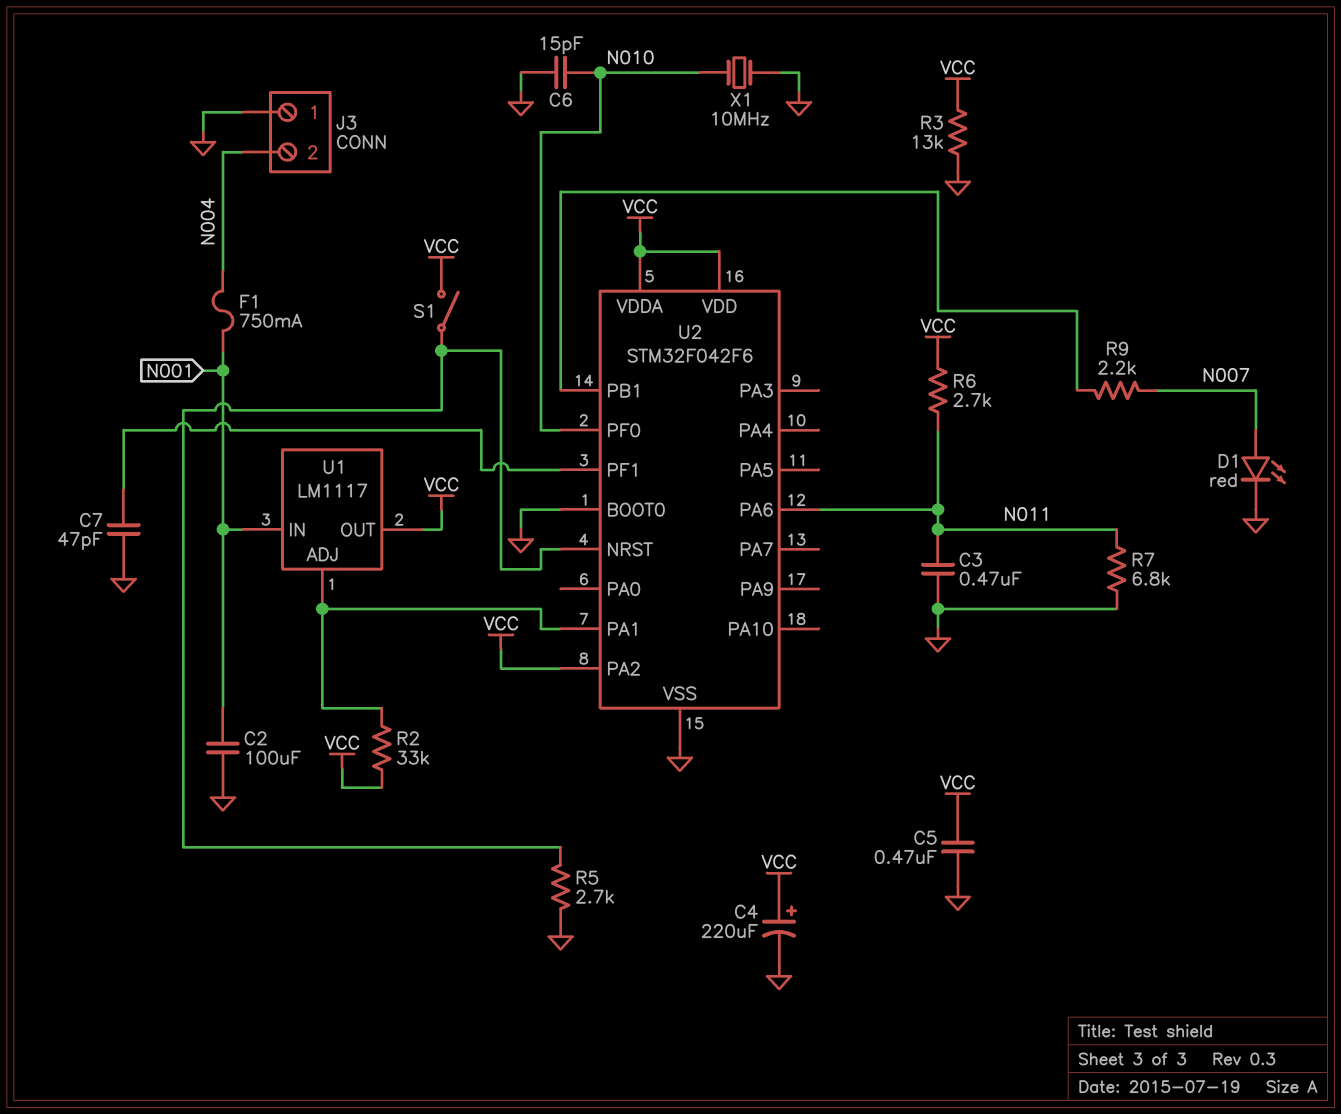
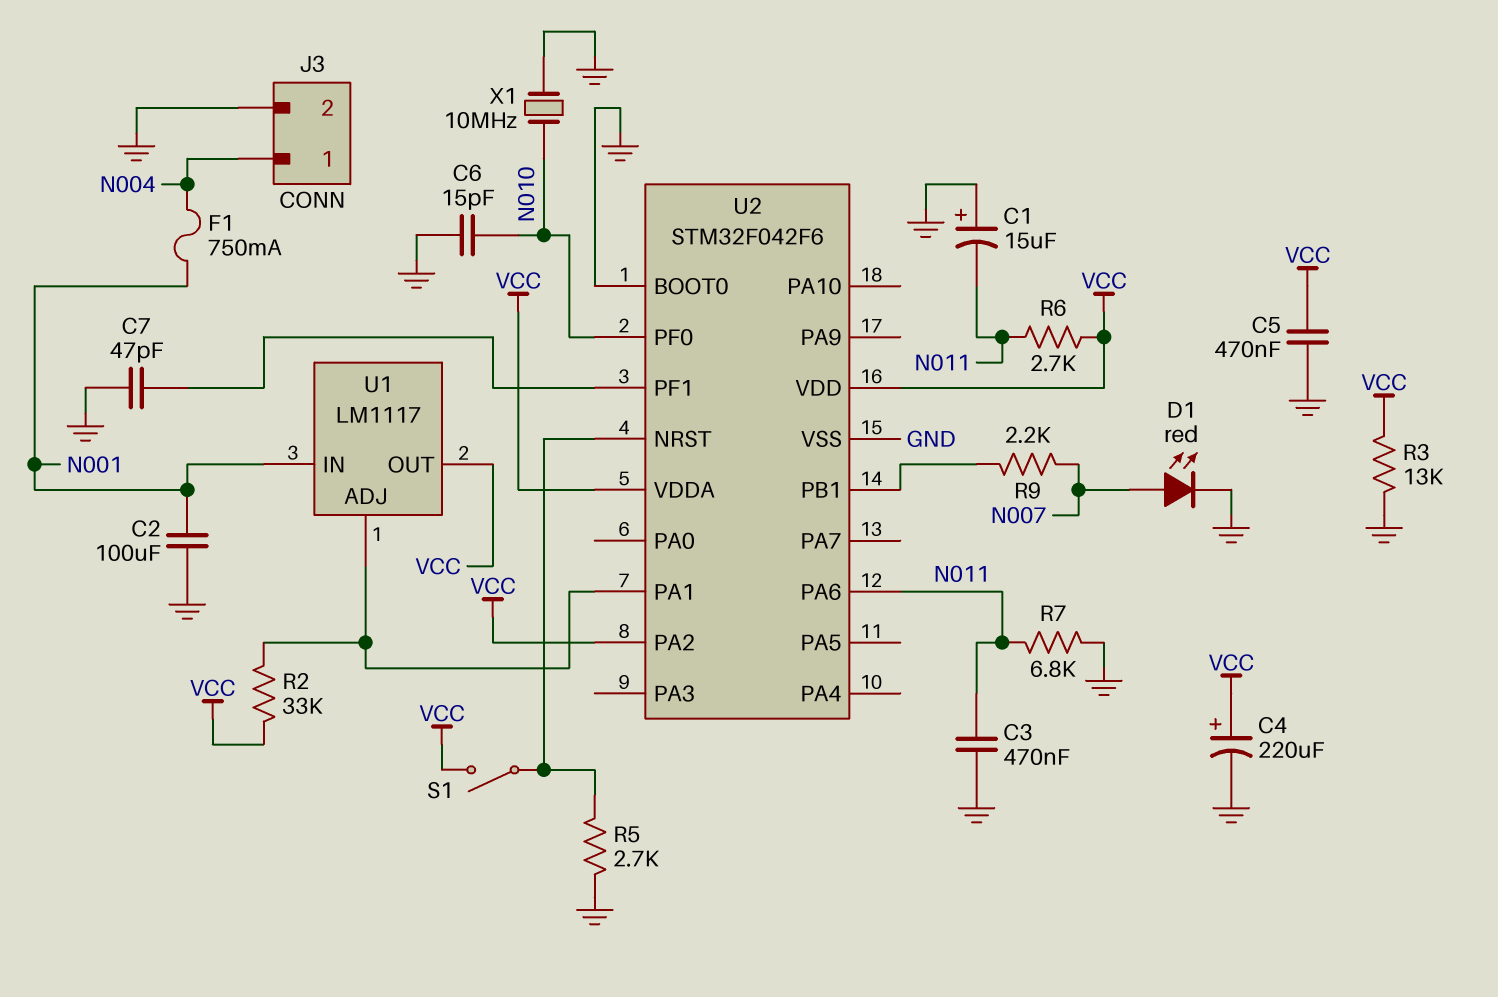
C1: none -> 15uF (plus GND, minus N011)
J3 pin 1: GND -> N004
J3 pin 2: N004 -> GND

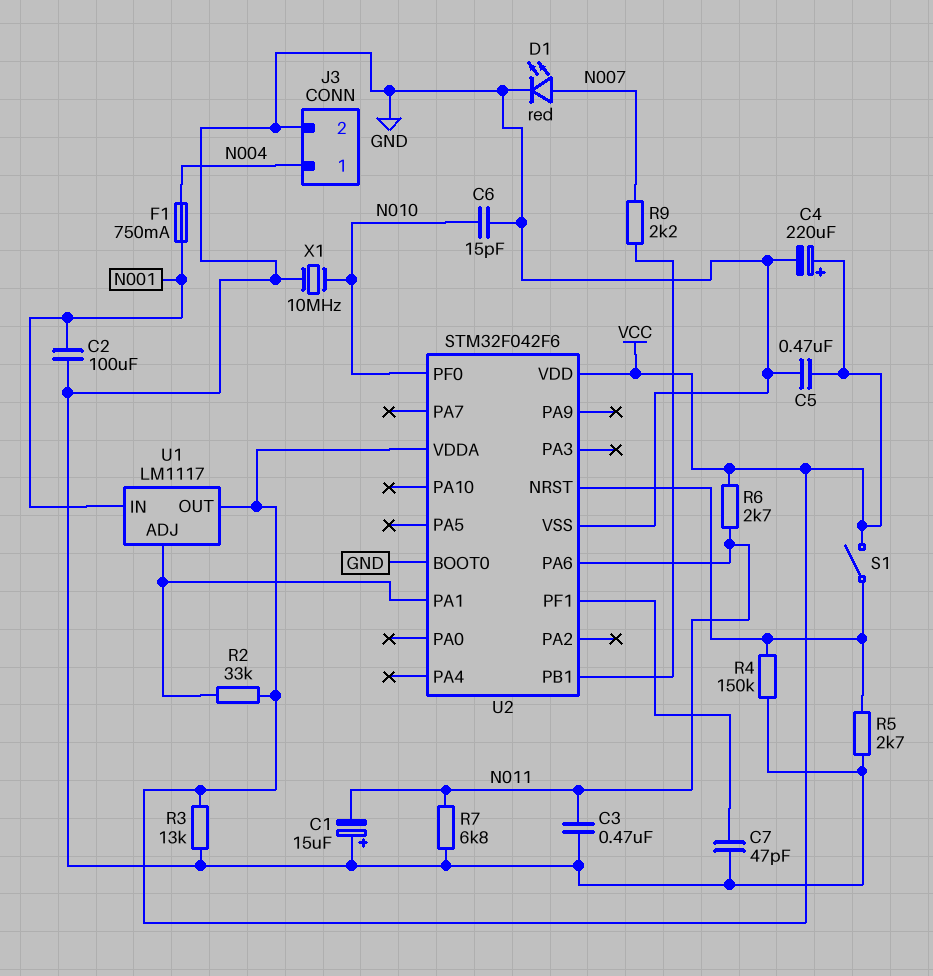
R4: none -> 150k (GND, U2/NRST)
U2 pin PA2: VCC -> none

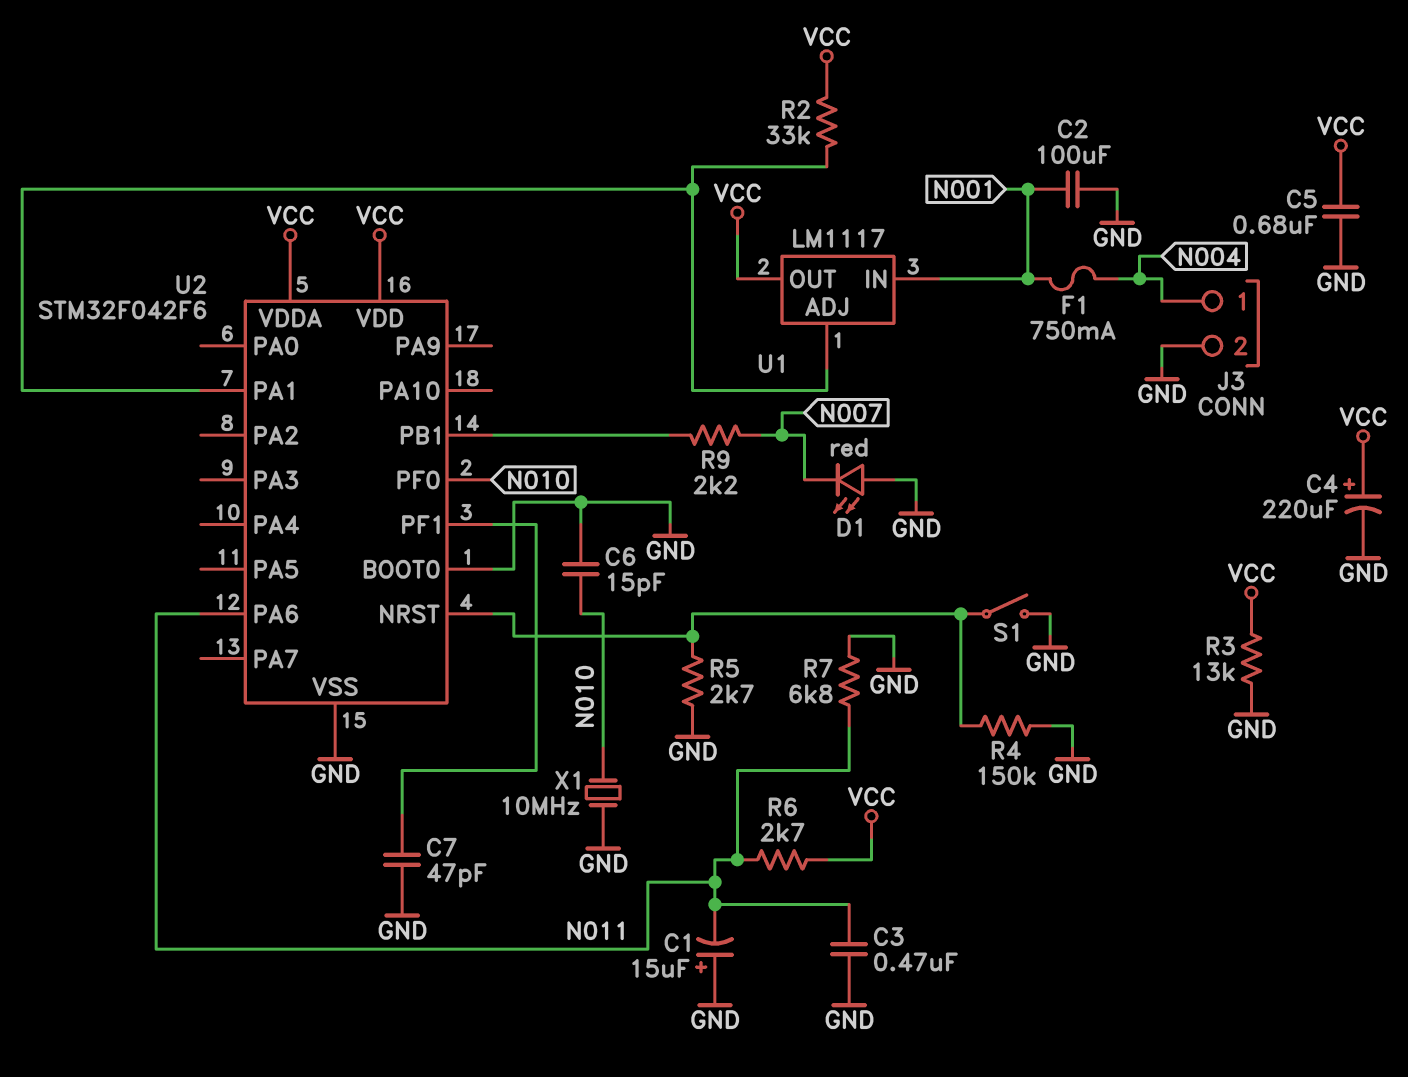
C5: 470nF (GND, VCC) -> 680nF (GND, VCC)
D1: LED red (A N007, K GND) -> LED red (A GND, K N007)
S1: switch (U2/NRST, VCC) -> switch (GND, U2/NRST)

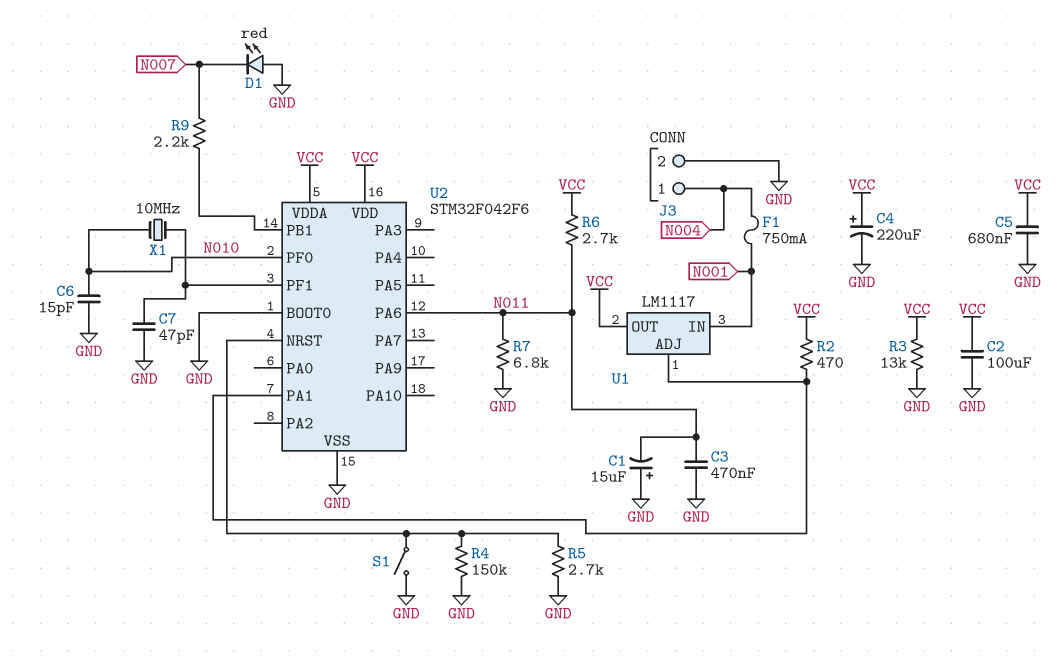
C2: 100uF (GND, N001) -> 100uF (GND, VCC)
R2: 33k (U1/ADJ, VCC) -> 470 (U1/ADJ, VCC)
X1: 10MHz (GND, N010) -> 10MHz (N010, U2/PF1)

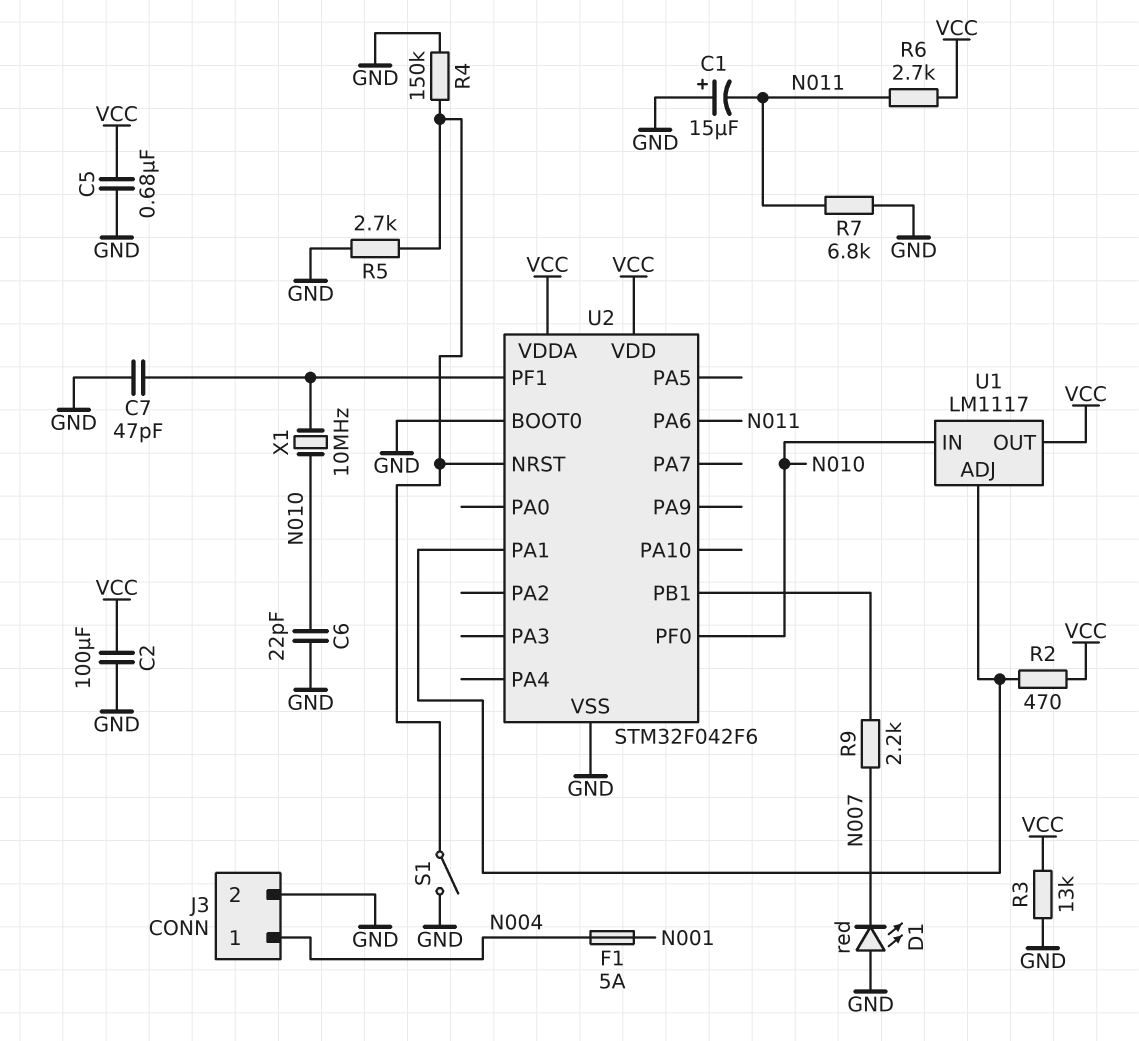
C3: 470nF (GND, N011) -> none
C4: 220uF (plus VCC, minus GND) -> none
C6: 15pF (GND, N010) -> 22pF (GND, N010)
F1: 750mA (N001, N004) -> 5A (N001, N004)
U1 pin IN: N001 -> N010

